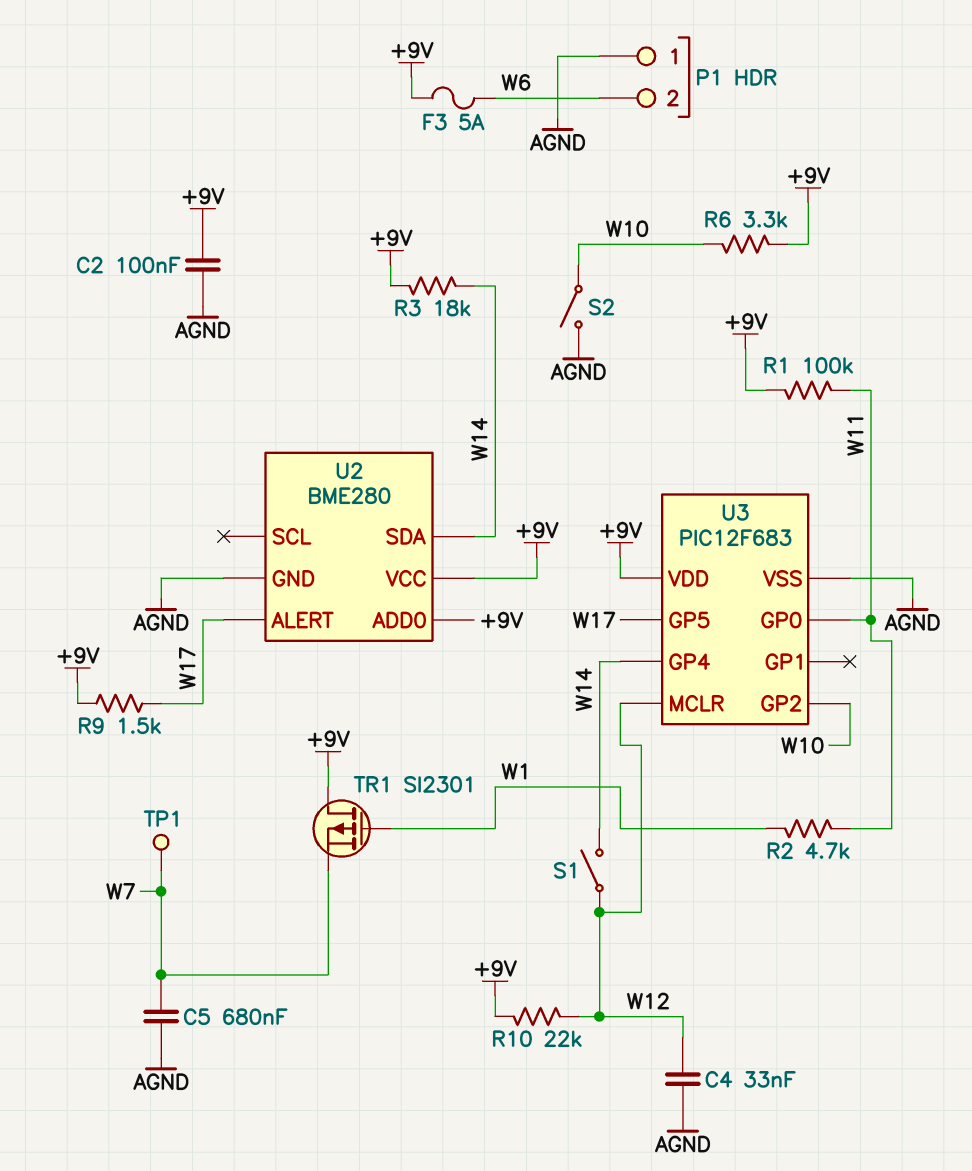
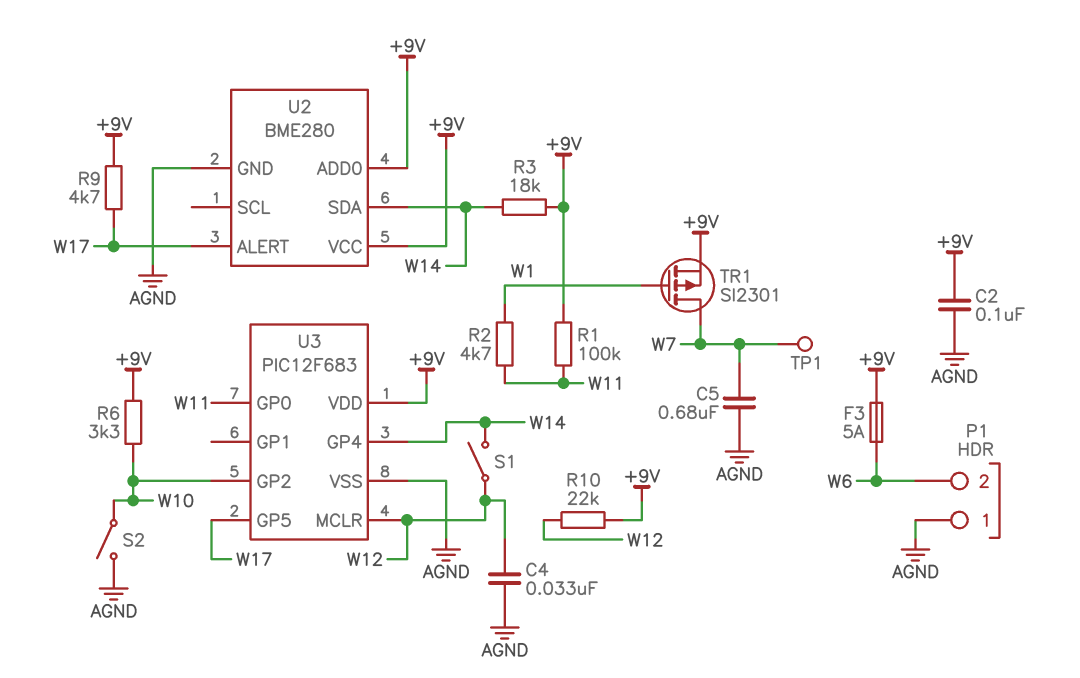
R9: 1.5k (+9V, W17) -> 4.7k (+9V, W17)
TR1: PMOS SI2301 (G W1, D +9V, S W7) -> PMOS SI2301 (G W1, D W7, S +9V)

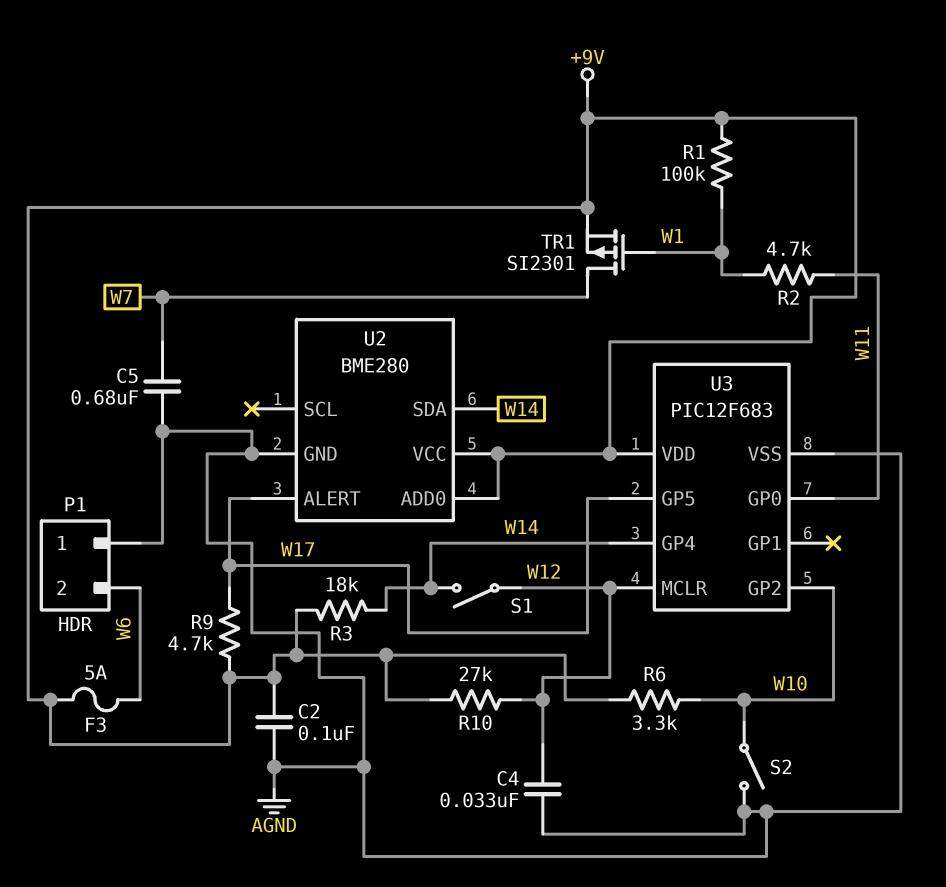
R1: 100k (+9V, W11) -> 100k (+9V, W1)
R10: 22k (+9V, W12) -> 27k (+9V, W12)
TP1: test point (W7) -> none

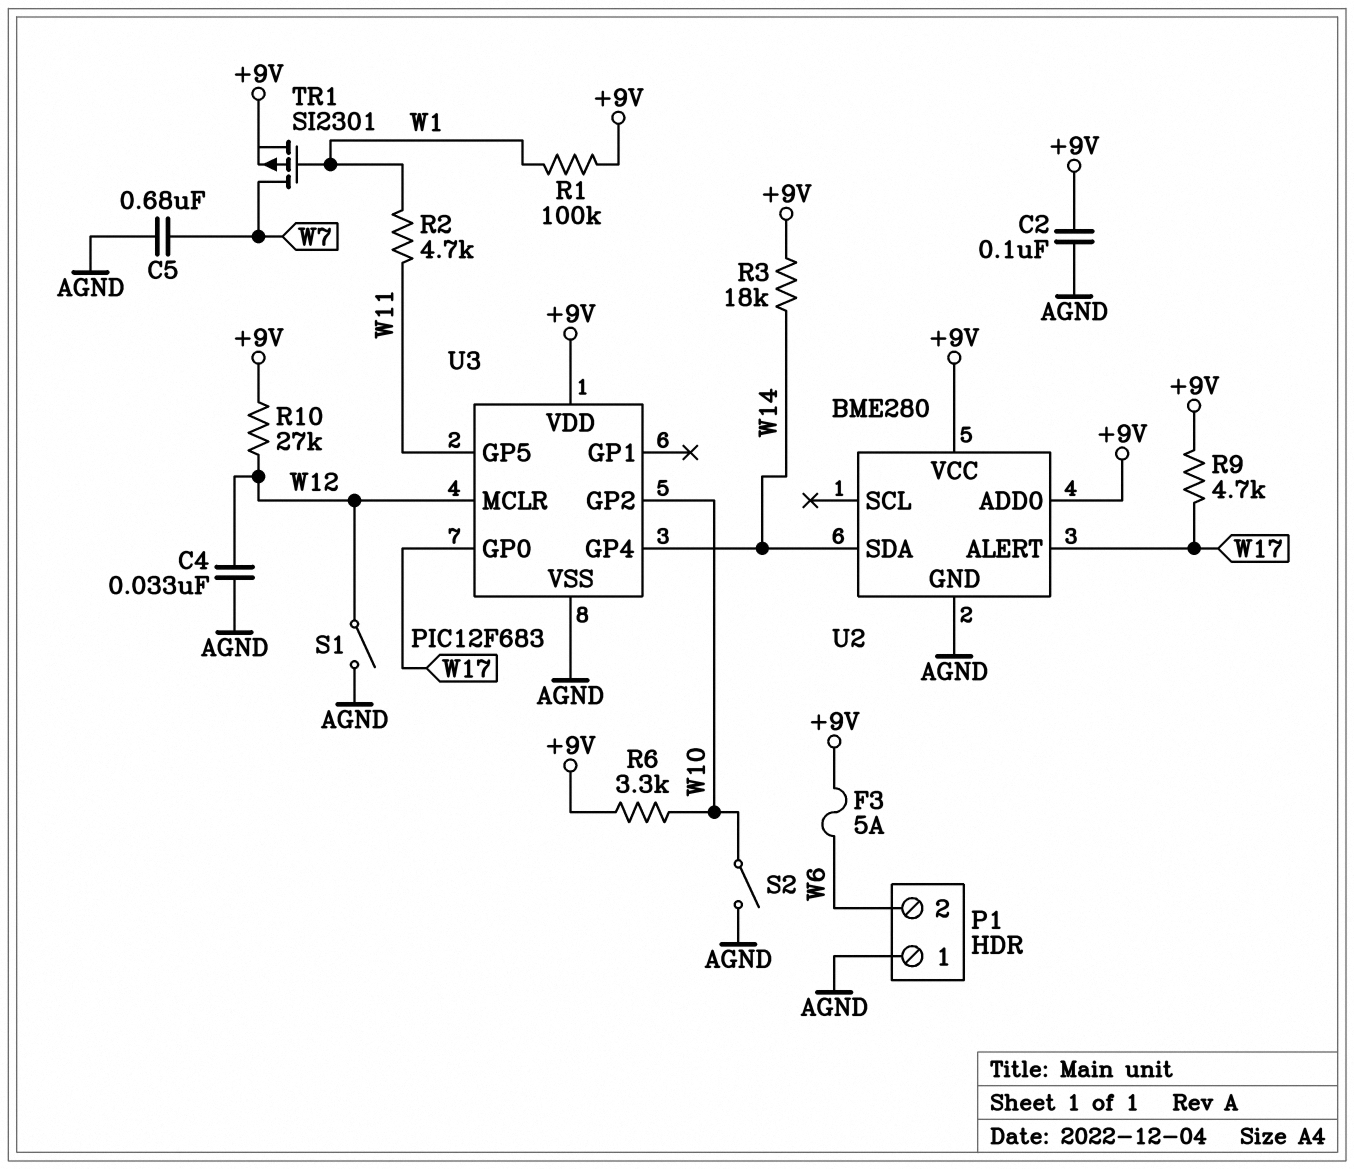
S1: switch (W12, W14) -> switch (AGND, W12)
U3 pin GP0: W11 -> W17
U3 pin GP5: W17 -> W11

